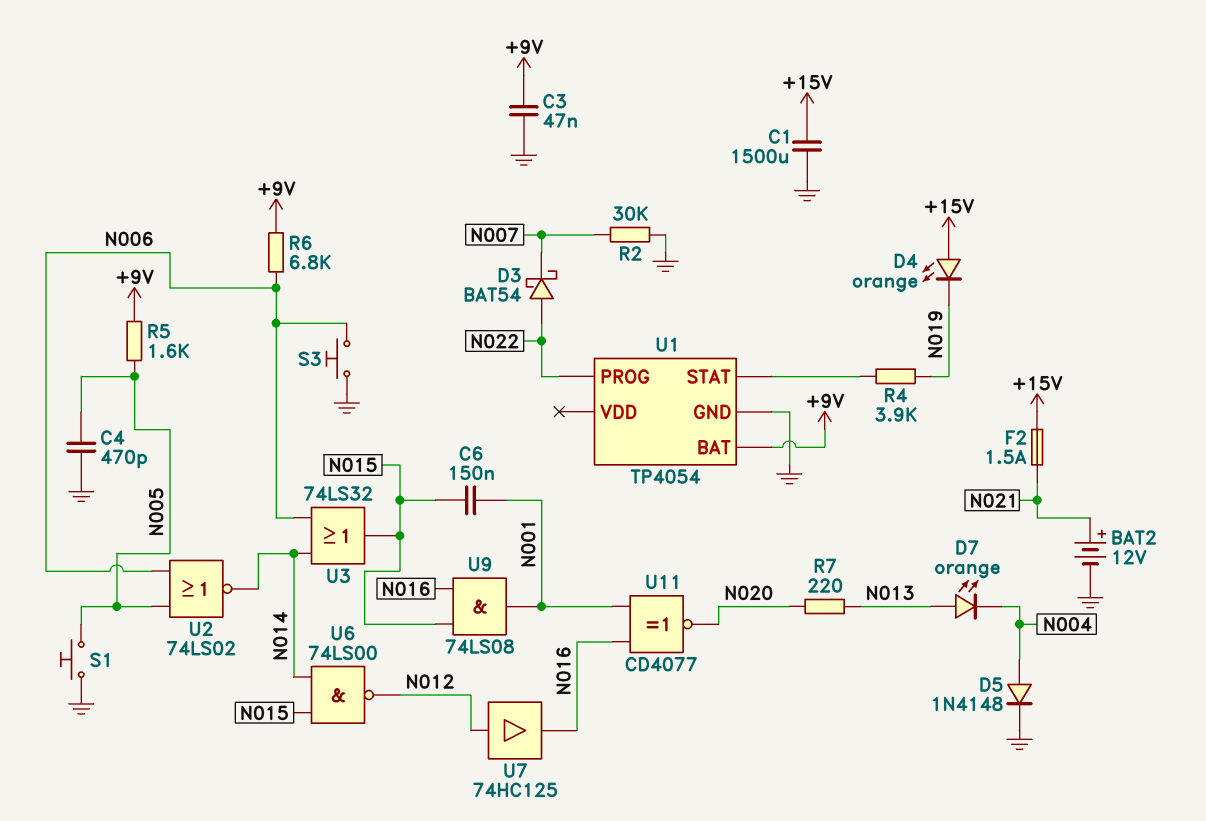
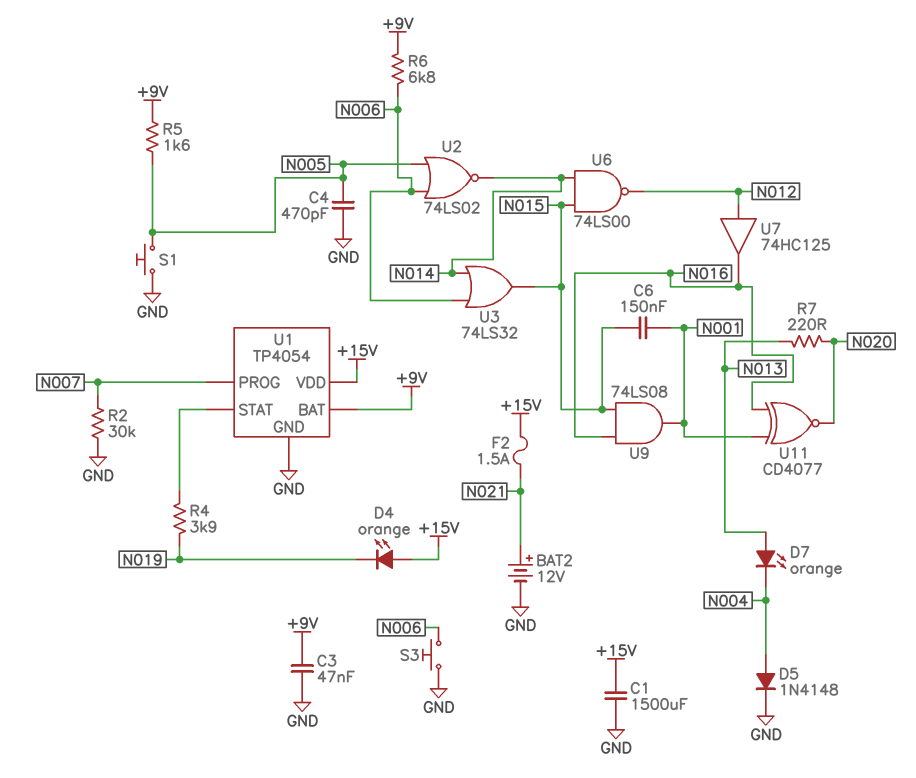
D3: schottky BAT54 (A N022, K N007) -> none
U1 pin PROG: N022 -> N007
U1 pin VDD: none -> +15V

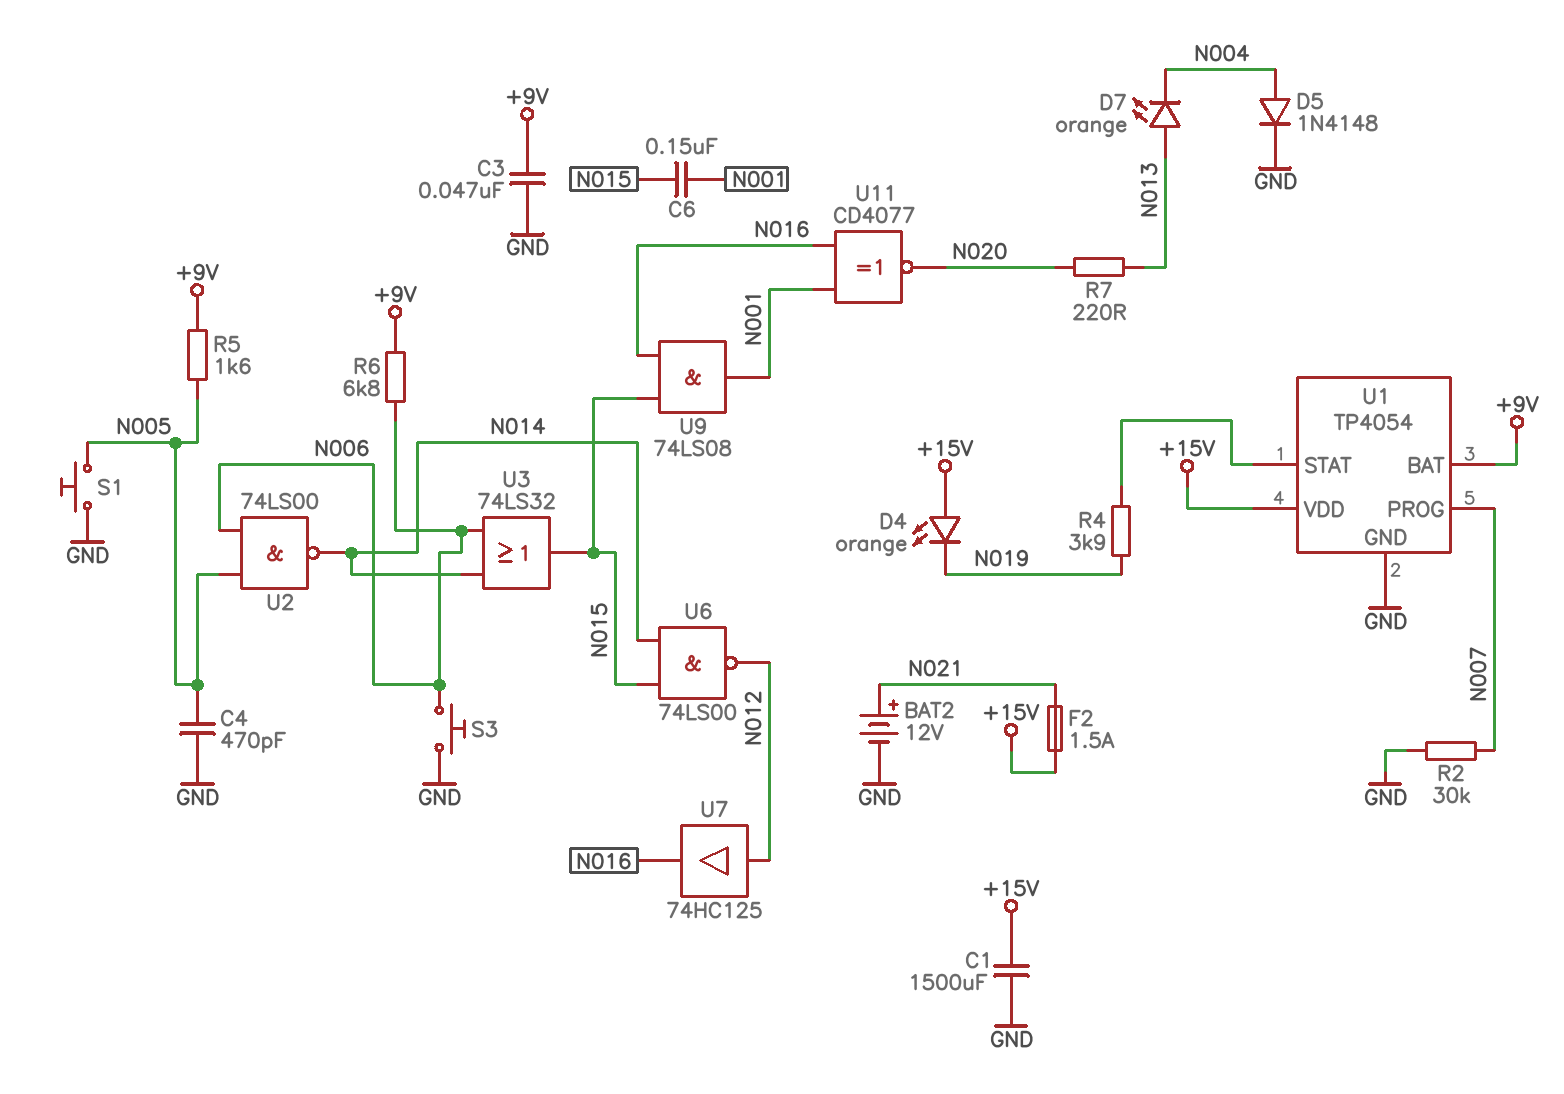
U2: NOR 74LS02 (in N005, in N006, out N014) -> NAND 74LS00 (in N005, in N006, out N014)

